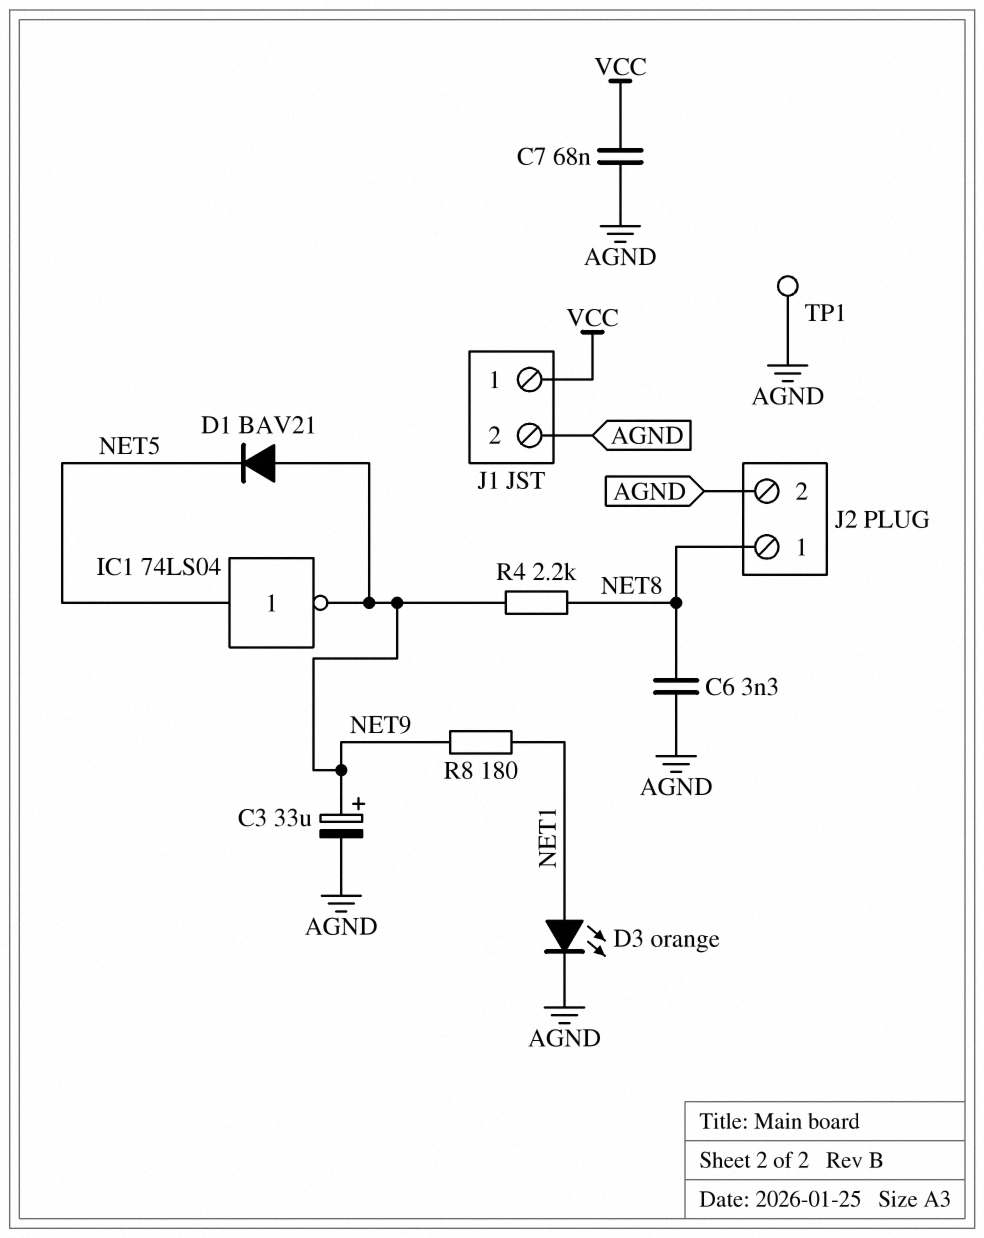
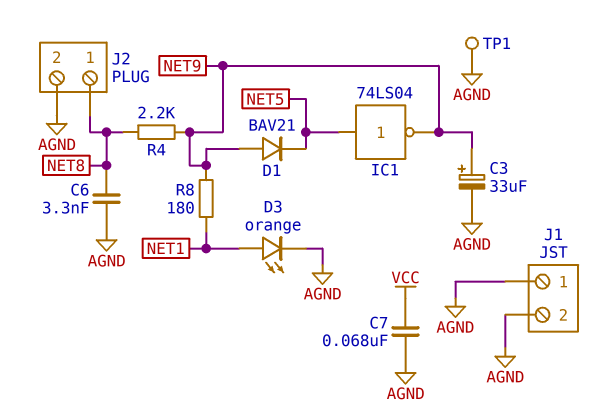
J1 pin 1: VCC -> AGND

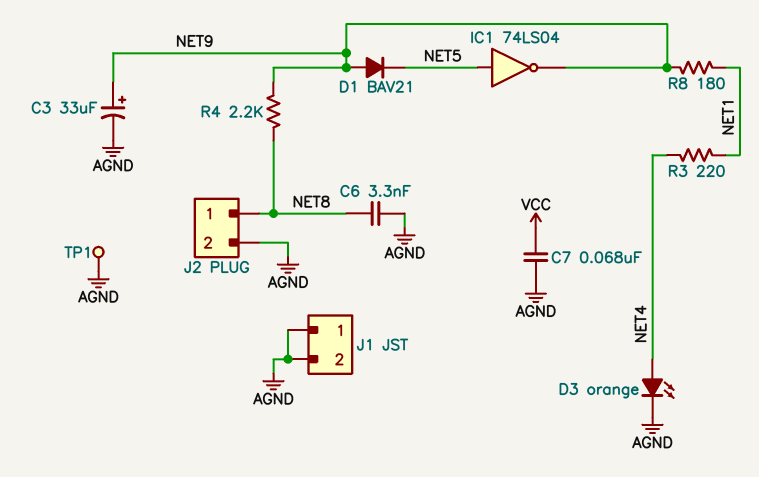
D3: LED orange (A NET1, K AGND) -> LED orange (A NET4, K AGND)
R3: none -> 220 (NET1, NET4)

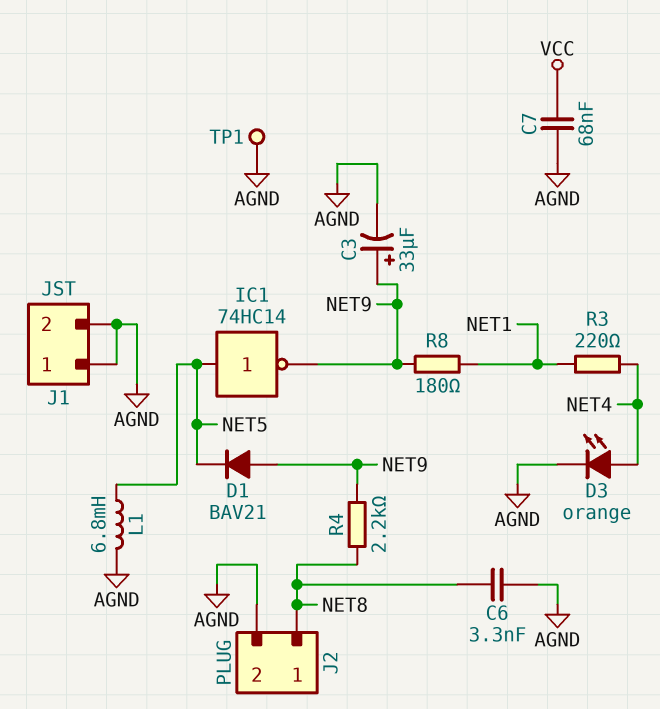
IC1: NOT 74LS04 (in NET5, out NET9) -> NOT 74HC14 (in NET5, out NET9)
L1: none -> 6.8mH (AGND, NET5)

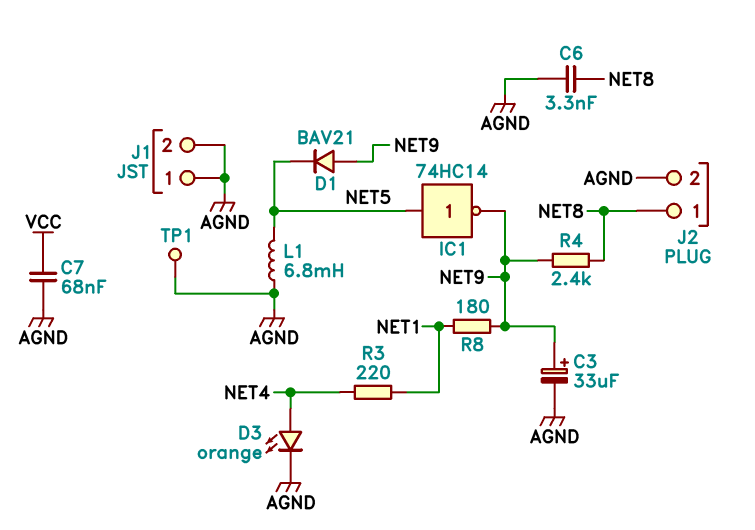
R4: 2.2k (NET8, NET9) -> 2.4k (NET8, NET9)

